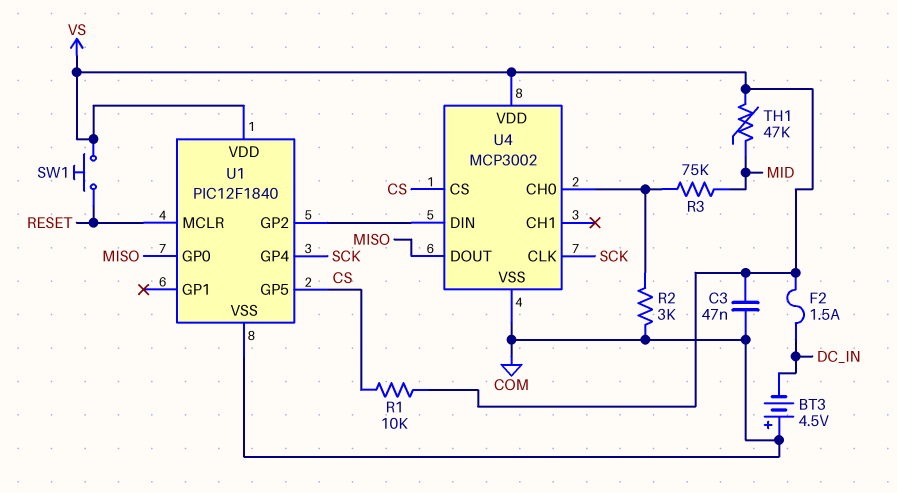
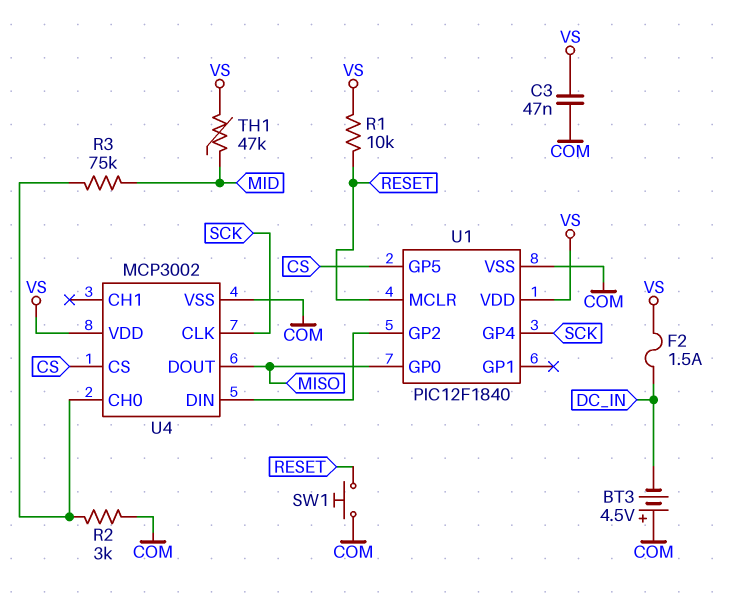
R1: 10k (CS, VS) -> 10k (RESET, VS)
SW1: button (RESET, VS) -> button (COM, RESET)

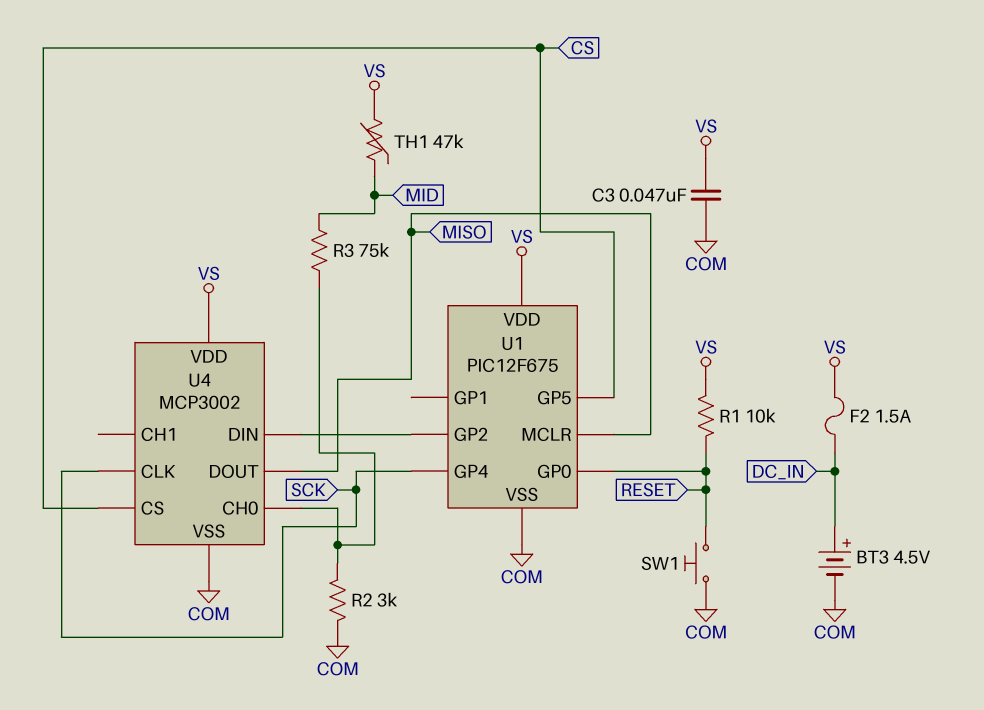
BT3: 4.5V (plus COM, minus DC_IN) -> 4.5V (plus DC_IN, minus COM)
U1: PIC12F1840 -> PIC12F675
U1 pin GP0: MISO -> RESET
U1 pin MCLR: RESET -> MISO

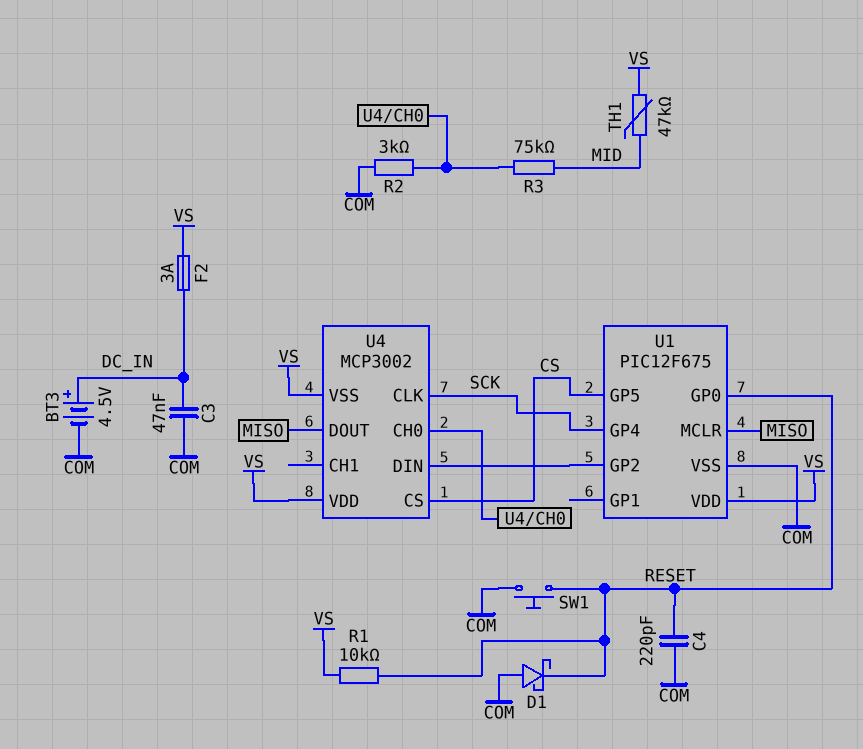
C3: 47nF (COM, VS) -> 47nF (COM, DC_IN)
C4: none -> 220pF (COM, RESET)
D1: none -> schottky (A COM, K RESET)
F2: 1.5A (DC_IN, VS) -> 3A (DC_IN, VS)
U4 pin VSS: COM -> VS

